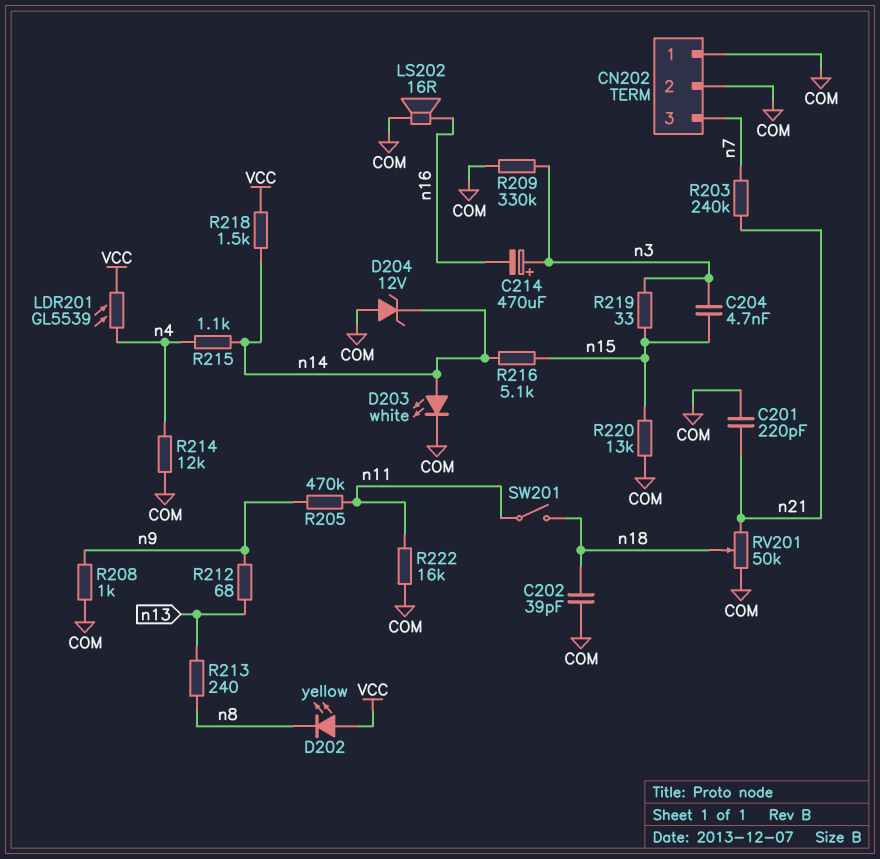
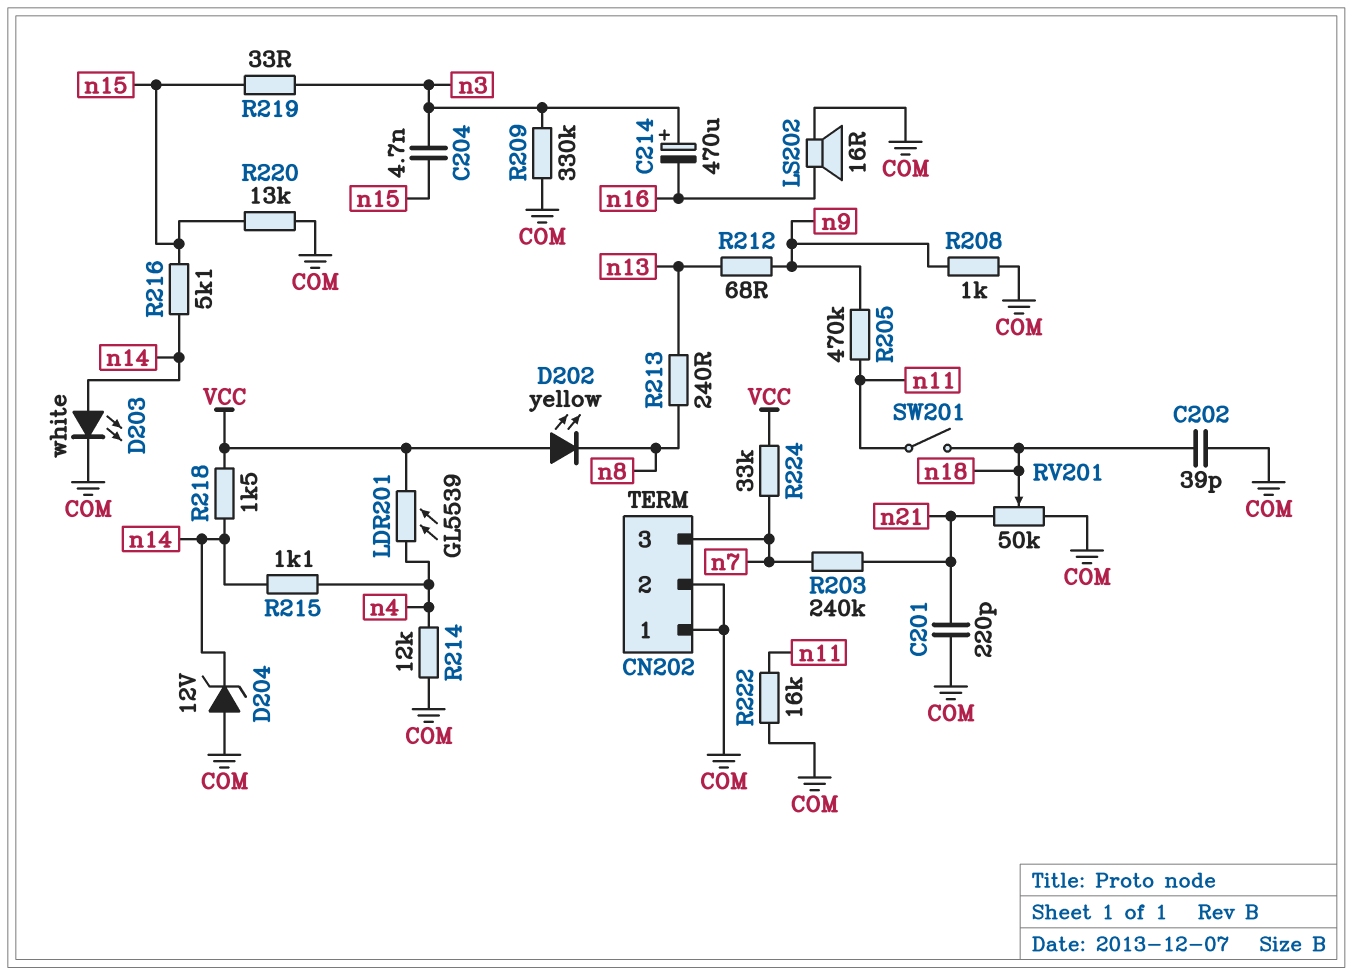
R224: none -> 33k (VCC, n7)

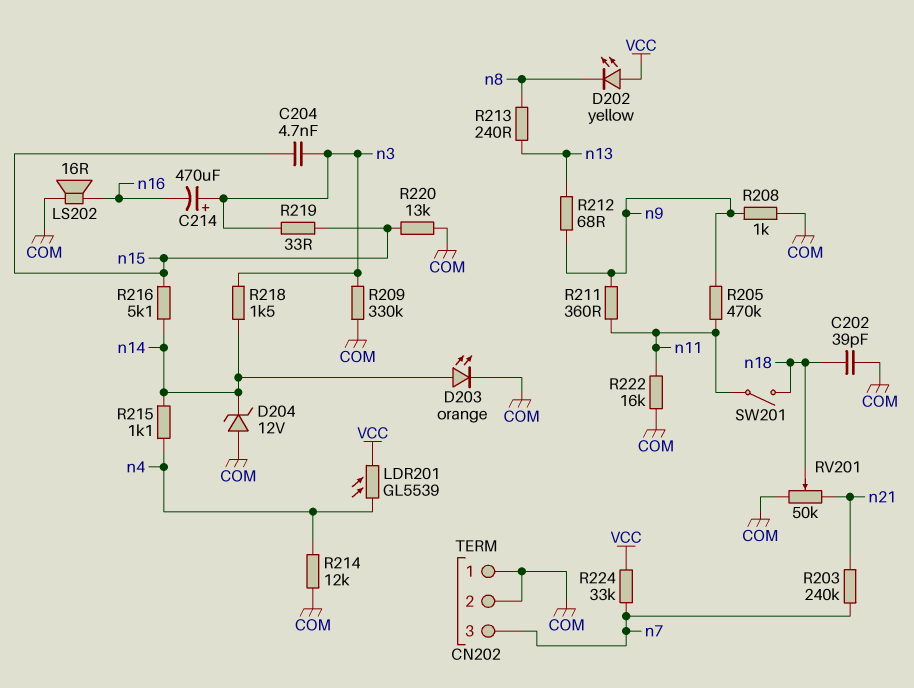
C201: 220pF (COM, n21) -> none
D203: LED white (A n14, K COM) -> LED orange (A n14, K COM)
R211: none -> 360 (n9, n11)
R218: 1.5k (VCC, n14) -> 1.5k (n3, n14)

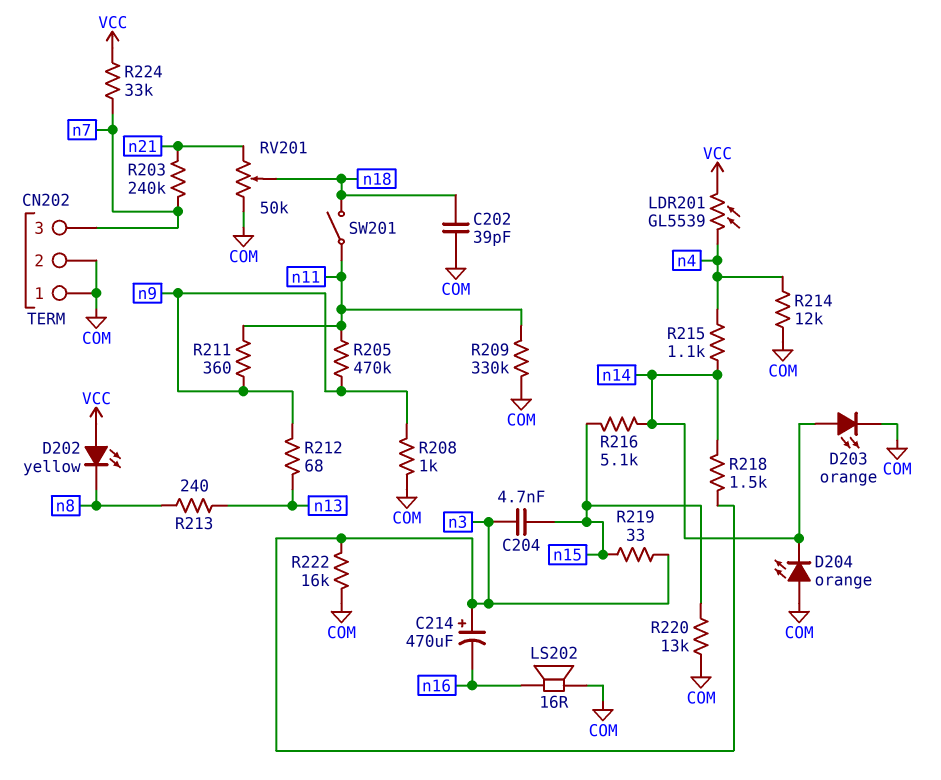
D204: zener 12V (A COM, K n14) -> LED orange (A COM, K n14)
R209: 330k (COM, n3) -> 330k (COM, n11)
R222: 16k (COM, n11) -> 16k (COM, n3)

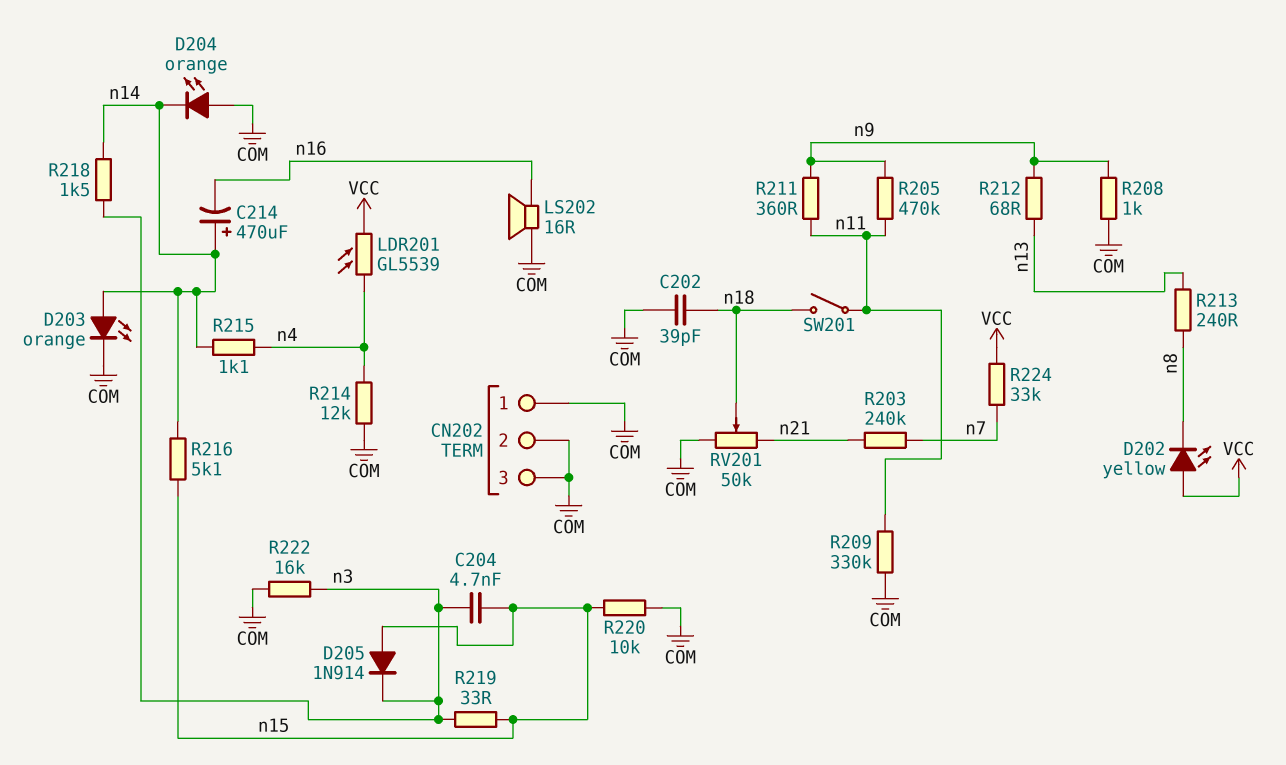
C214: 470uF (plus n3, minus n16) -> 470uF (plus n14, minus n16)
CN202 pin 3: n7 -> COM
D205: none -> diode 1N914 (A n15, K n3)
R220: 13k (COM, n15) -> 10k (COM, n15)

